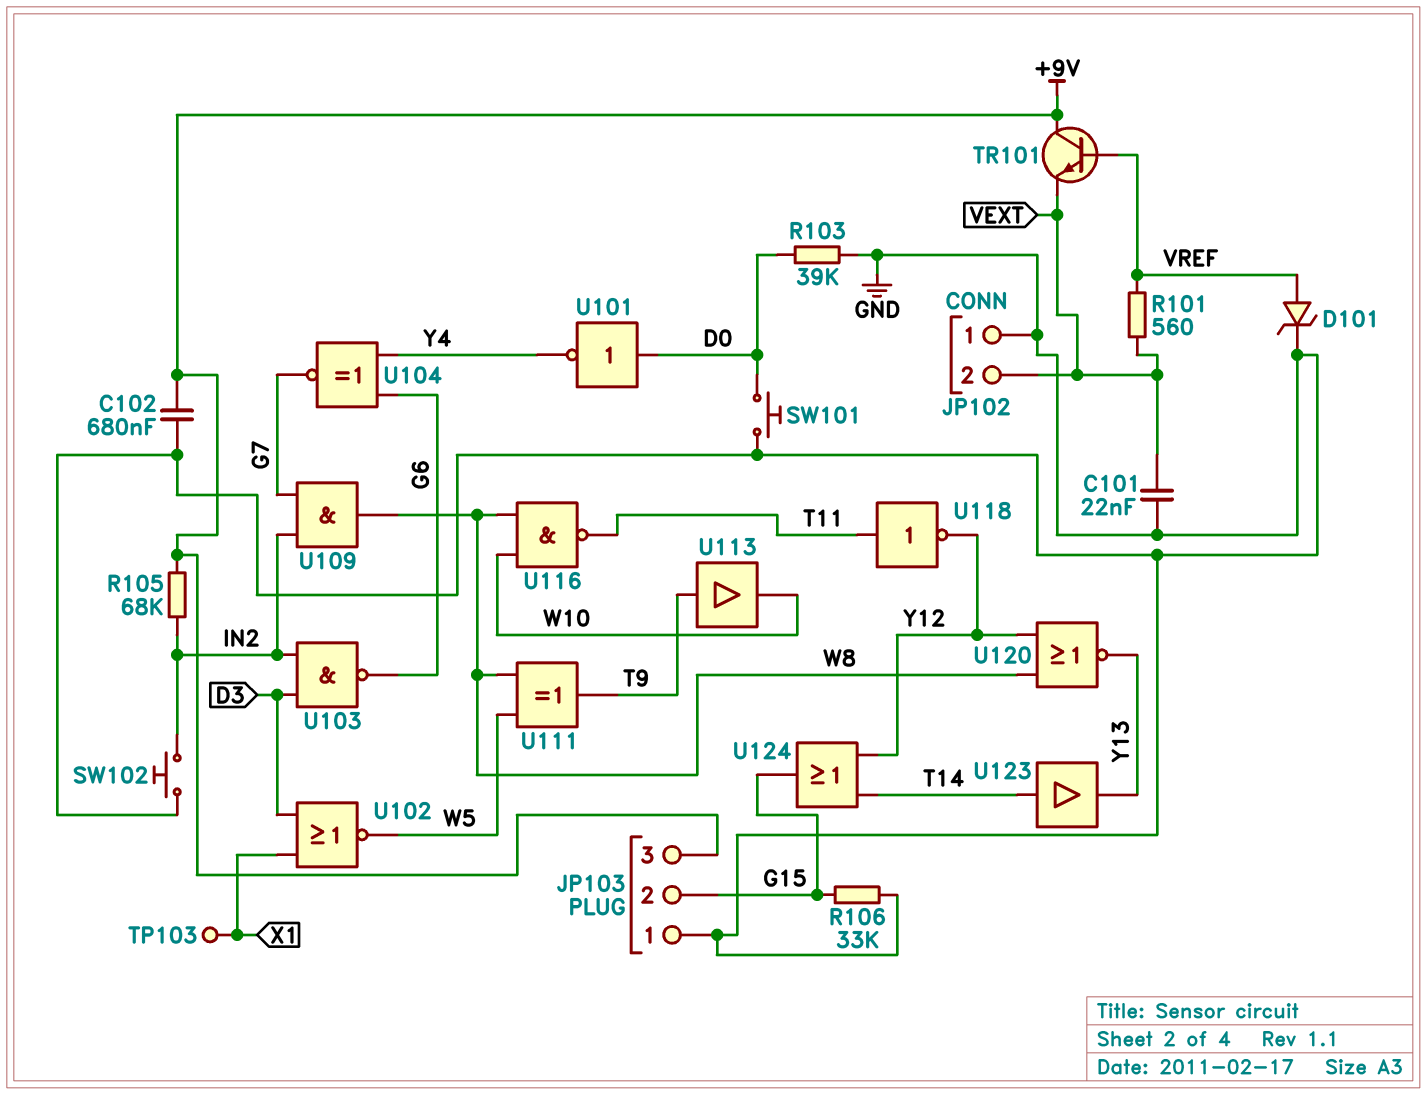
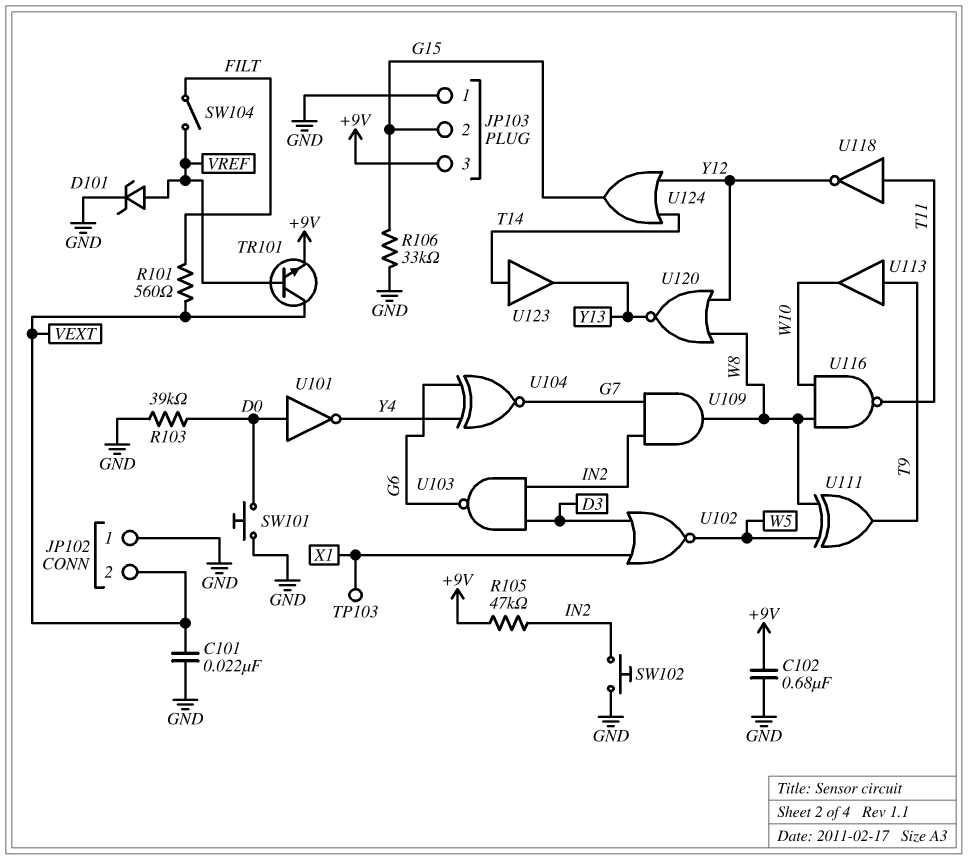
R101: 560 (VEXT, VREF) -> 560 (FILT, VEXT)
R105: 68k (+9V, IN2) -> 47k (+9V, IN2)
SW104: none -> switch (FILT, VREF)
TR101: NPN (B VREF, C +9V, E VEXT) -> NPN (B VREF, C VEXT, E +9V)

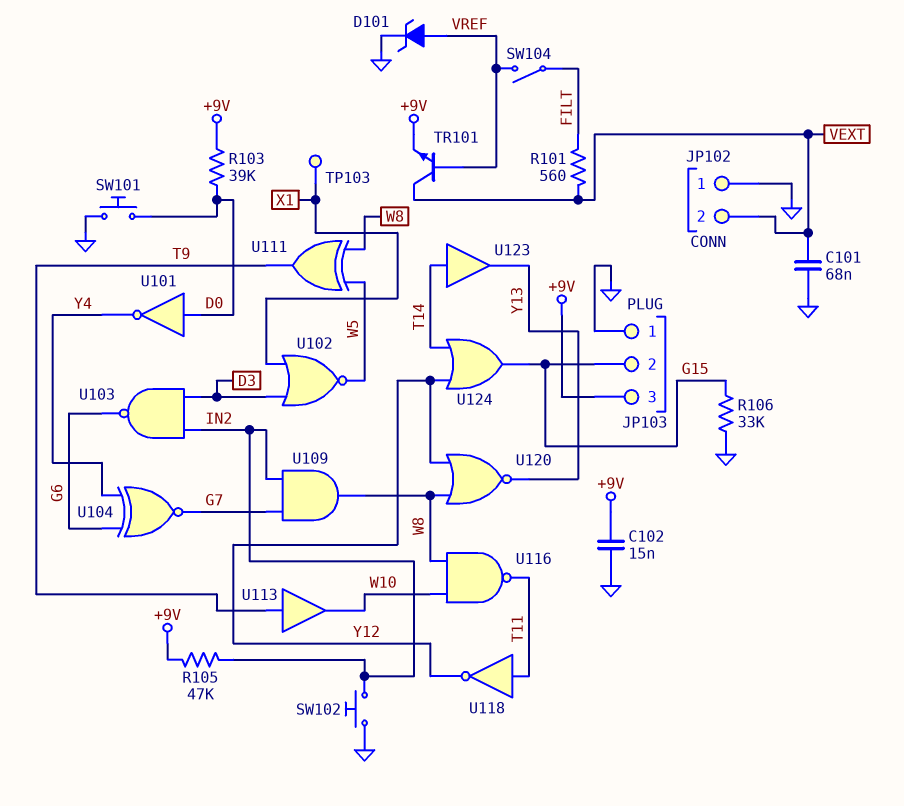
C101: 22nF (GND, VEXT) -> 68nF (GND, VEXT)
C102: 680nF (+9V, GND) -> 15nF (+9V, GND)
R103: 39k (D0, GND) -> 39k (+9V, D0)

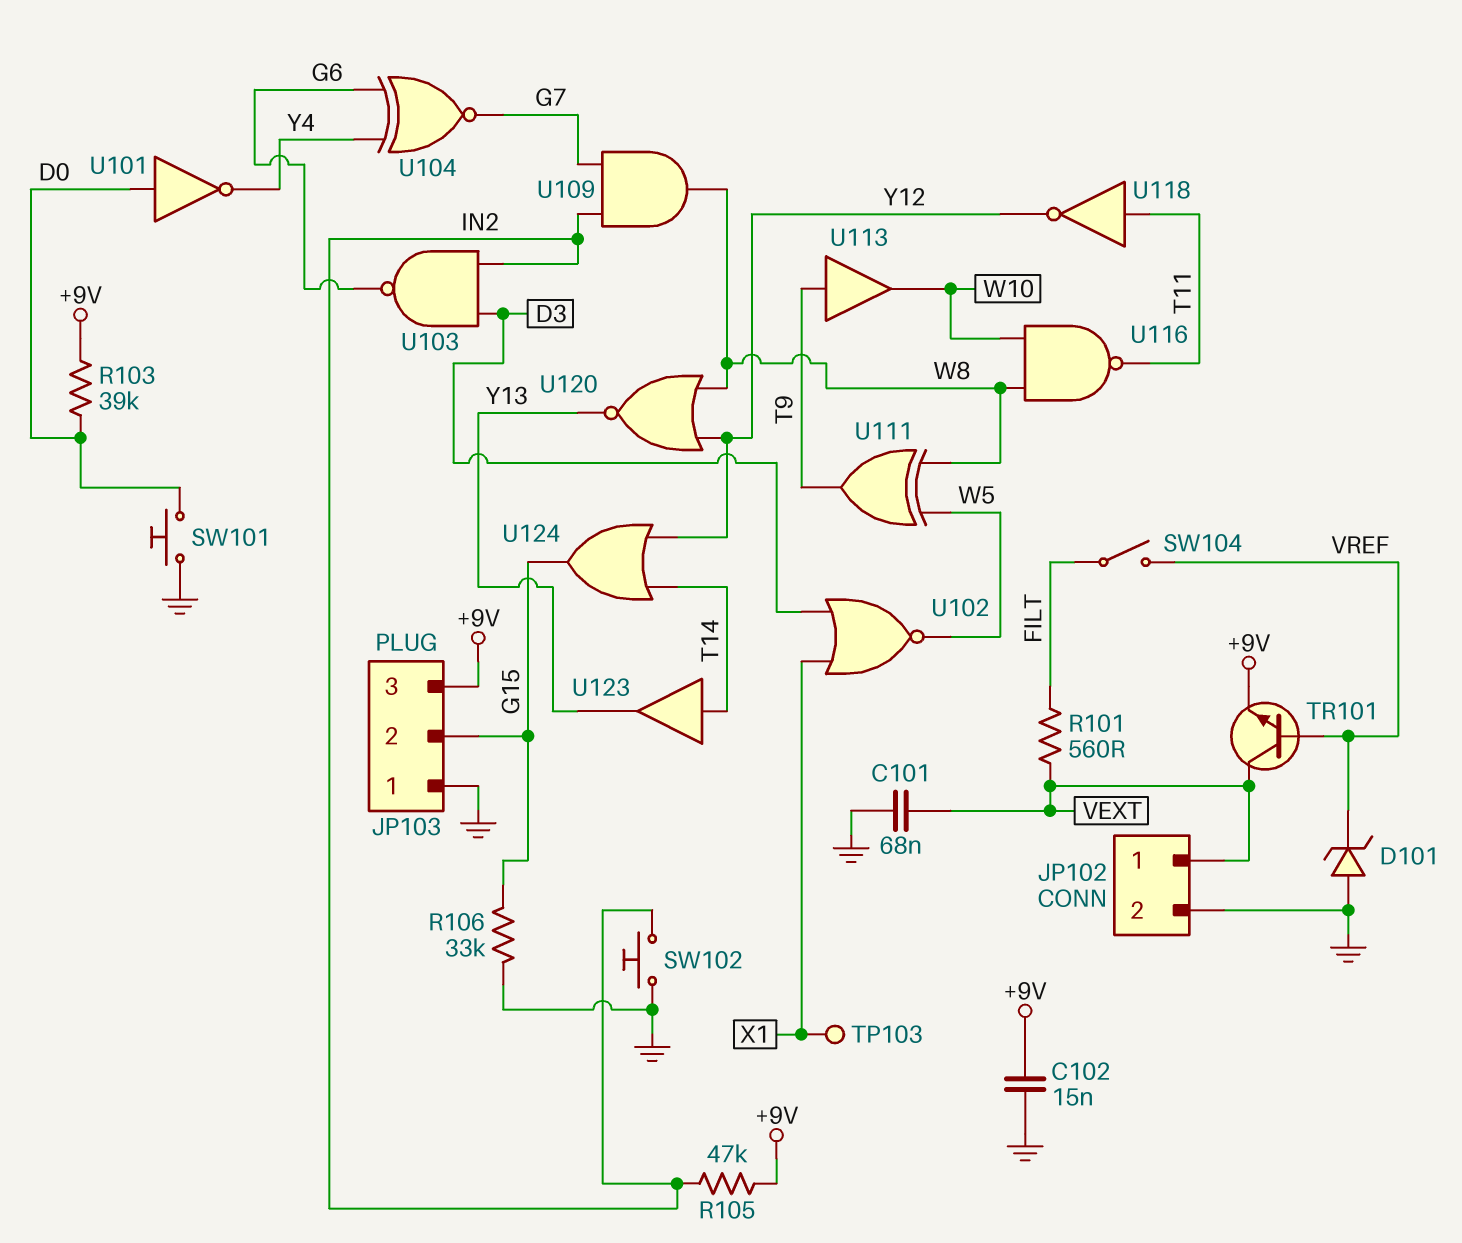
D101: zener (A VREF, K GND) -> zener (A GND, K VREF)
JP102 pin 1: GND -> VEXT
JP102 pin 2: VEXT -> GND

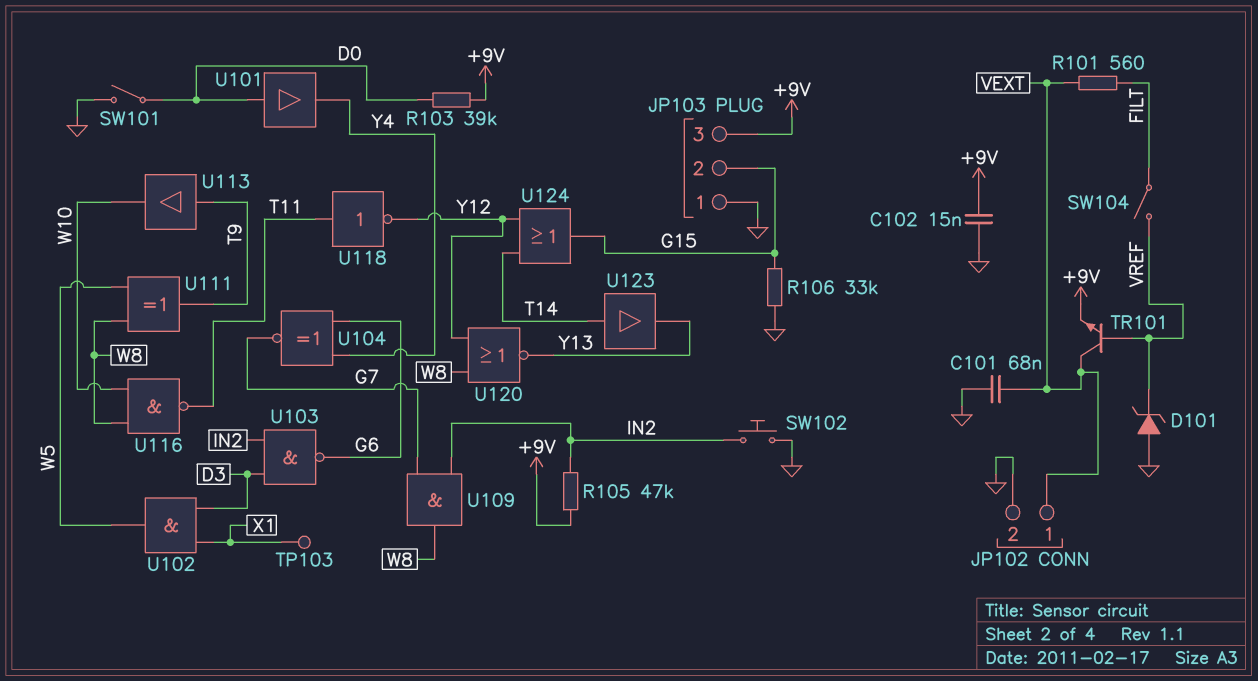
SW101: button (D0, GND) -> switch (D0, GND)
U101: NOT (in D0, out Y4) -> buffer (in D0, out Y4)
U102: NOR (in D3, in X1, out W5) -> AND (in D3, in X1, out W5)

